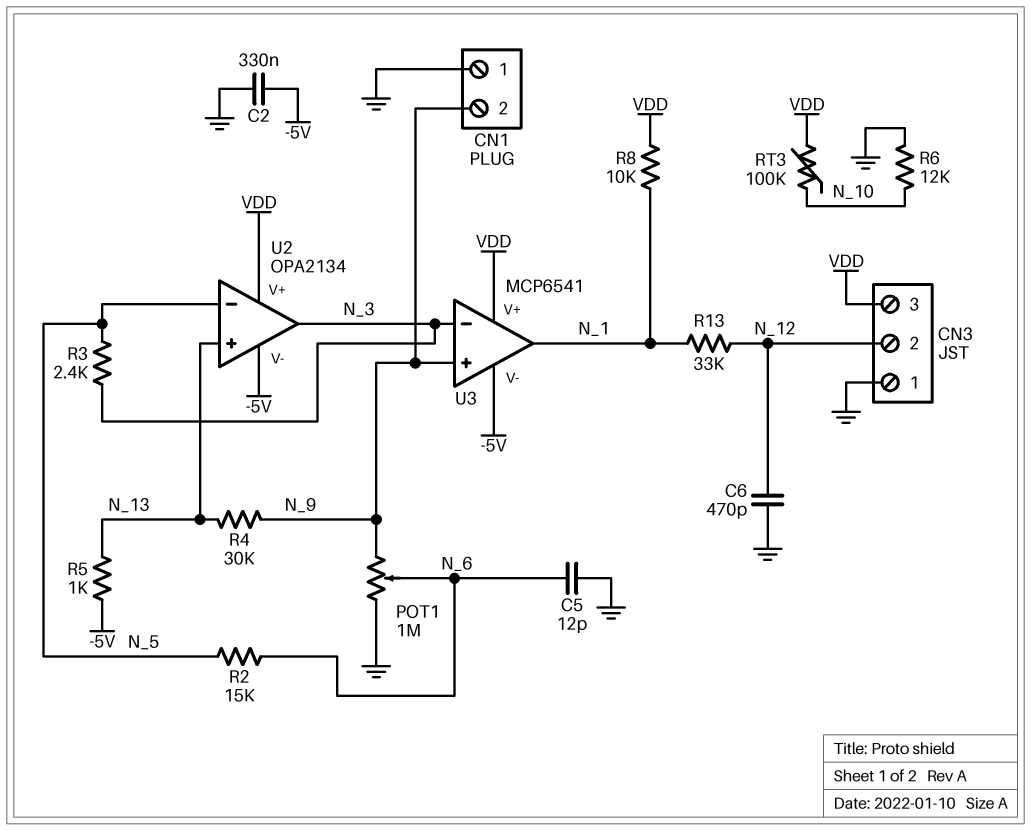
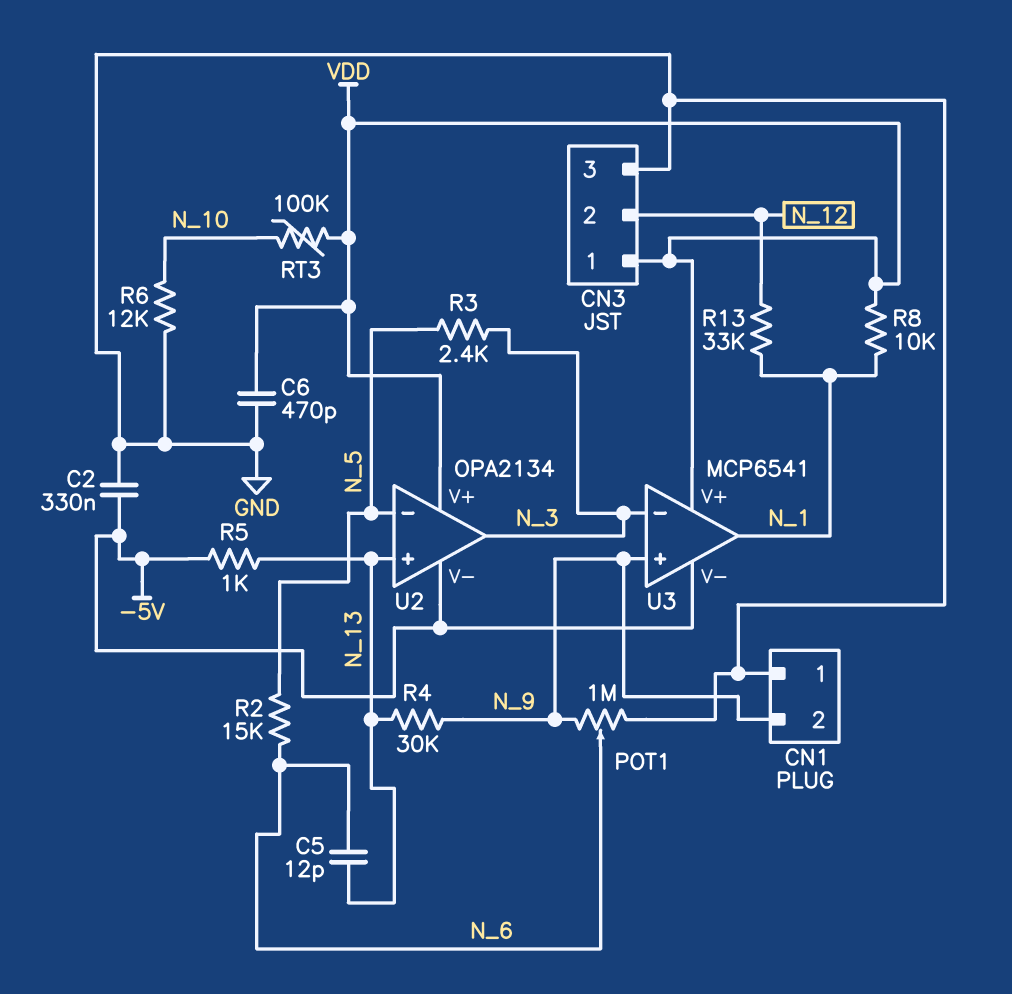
C5: 12pF (GND, N_6) -> 12pF (N_6, N_13)
C6: 470pF (GND, N_12) -> 470pF (GND, VDD)
CN3 pin 1: GND -> VDD
CN3 pin 3: VDD -> GND

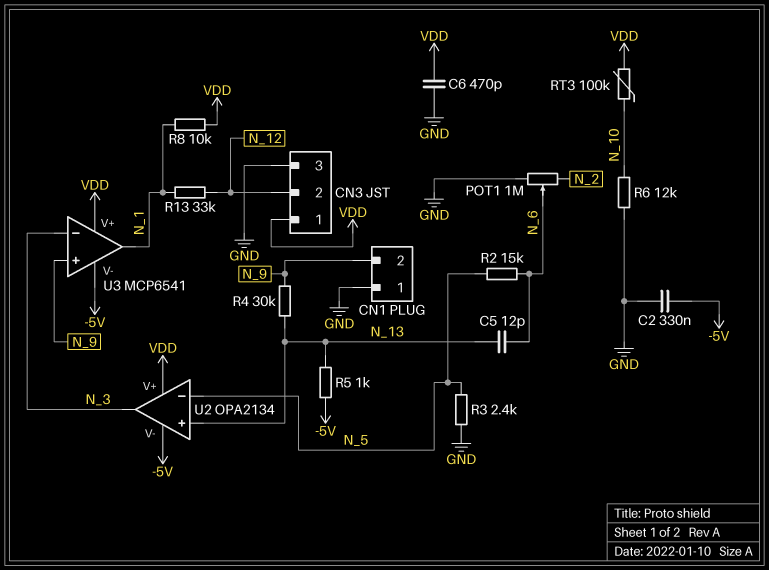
POT1: 1M (GND, N_9, wiper N_6) -> 1M (GND, N_2, wiper N_6)
R3: 2.4k (N_3, N_5) -> 2.4k (GND, N_5)

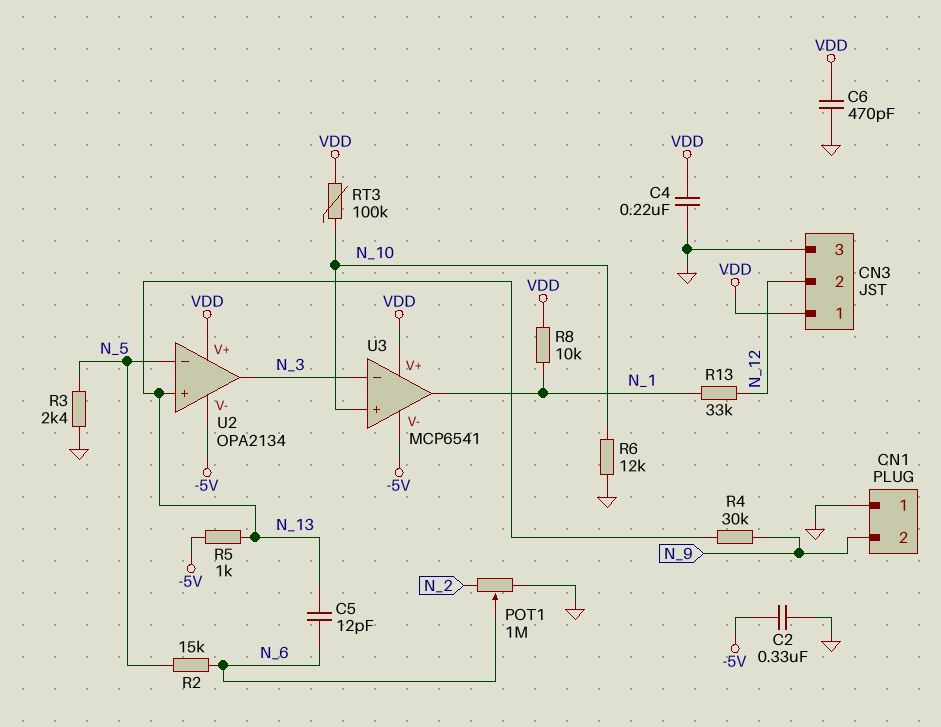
C4: none -> 220nF (GND, VDD)
U3 pin in+: N_9 -> N_10

